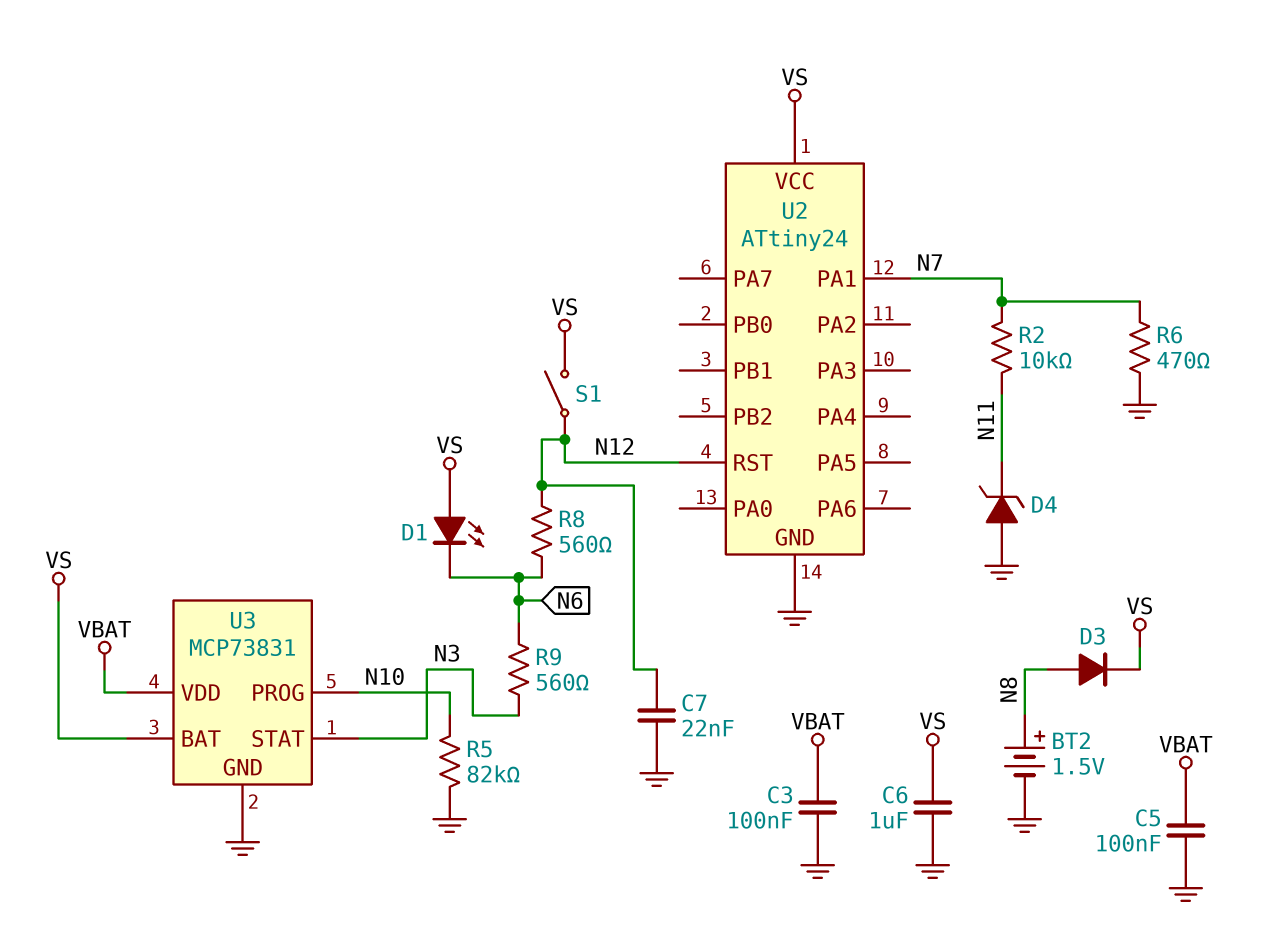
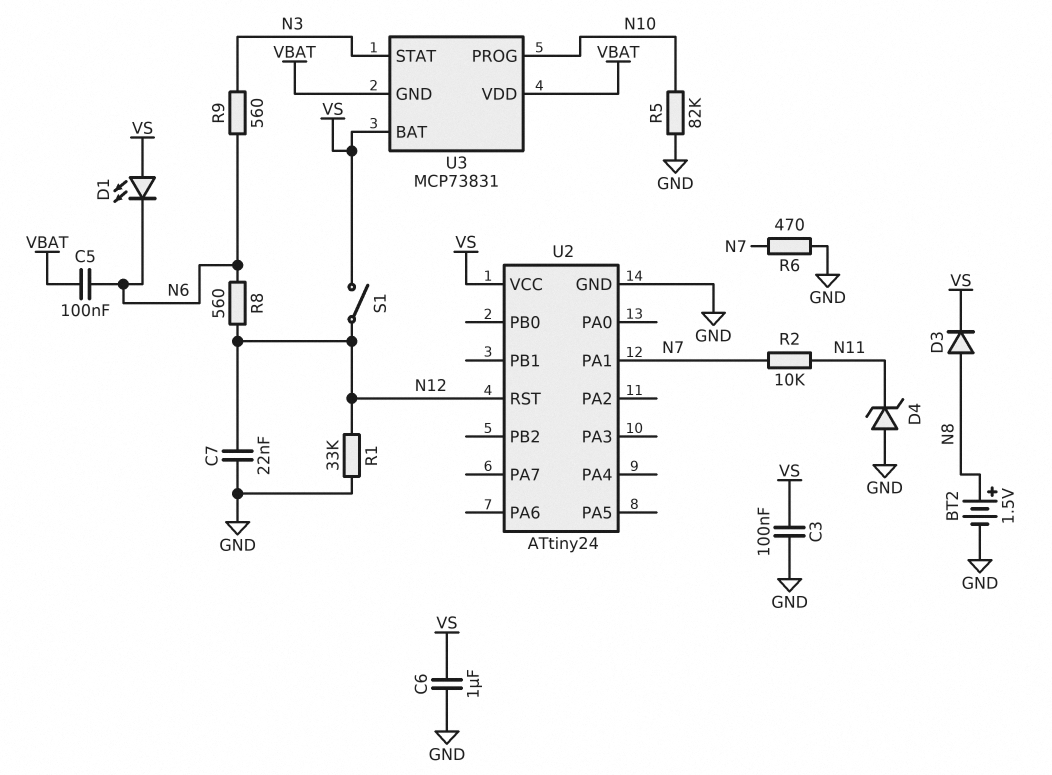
C3: 100nF (GND, VBAT) -> 100nF (GND, VS)
C5: 100nF (GND, VBAT) -> 100nF (N6, VBAT)
R1: none -> 33k (GND, N12)
U3 pin GND: GND -> VBAT

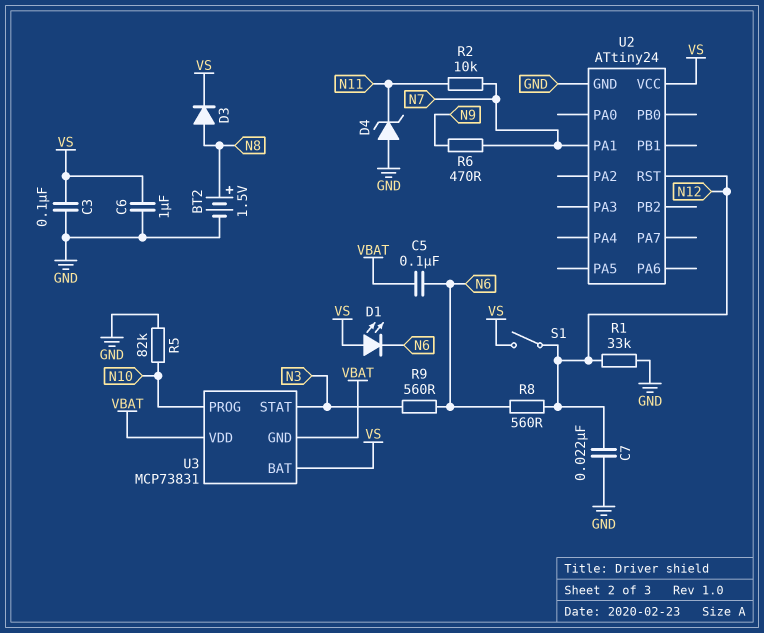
R6: 470 (GND, N7) -> 470 (N7, N9)

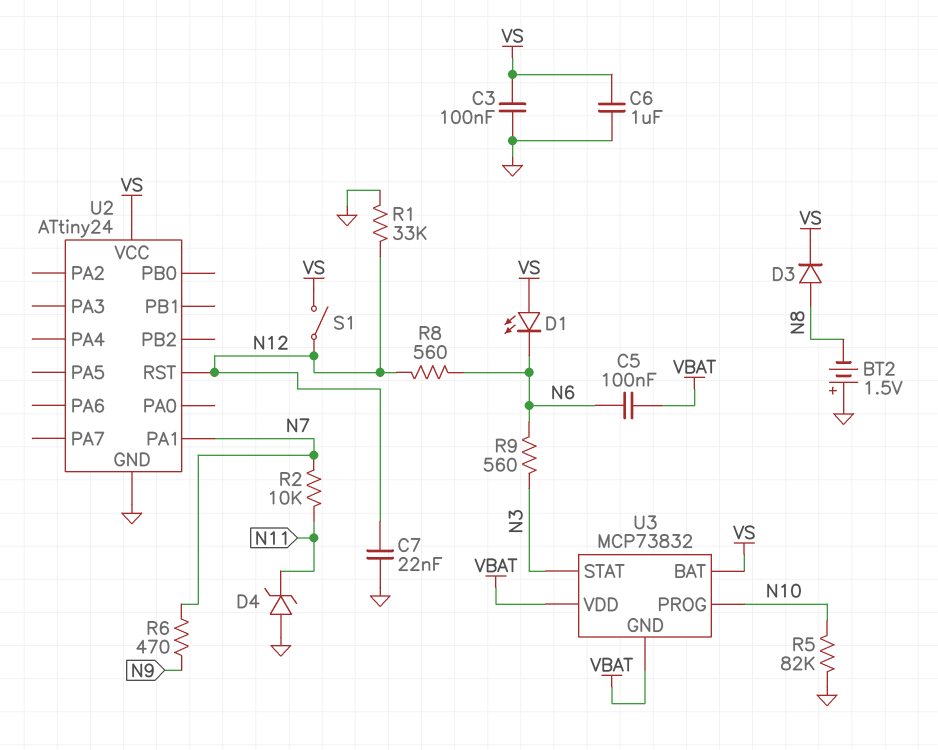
BT2: 1.5V (plus N8, minus GND) -> 1.5V (plus GND, minus N8)
U3: MCP73831 -> MCP73832

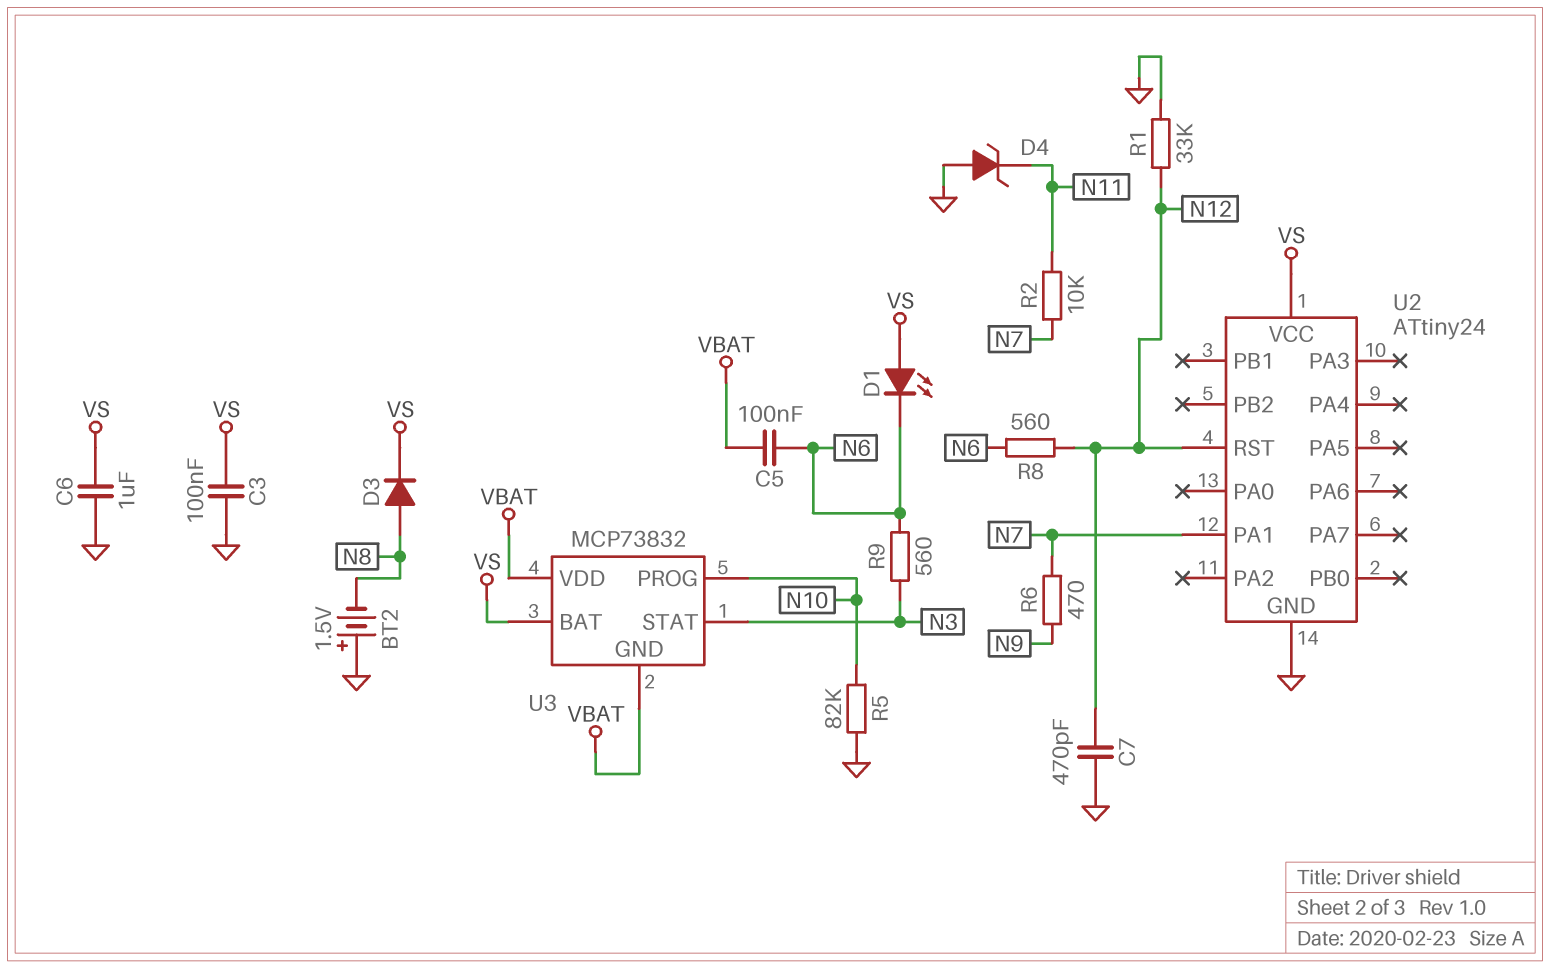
C7: 22nF (GND, N12) -> 470pF (GND, N12)
S1: switch (N12, VS) -> none

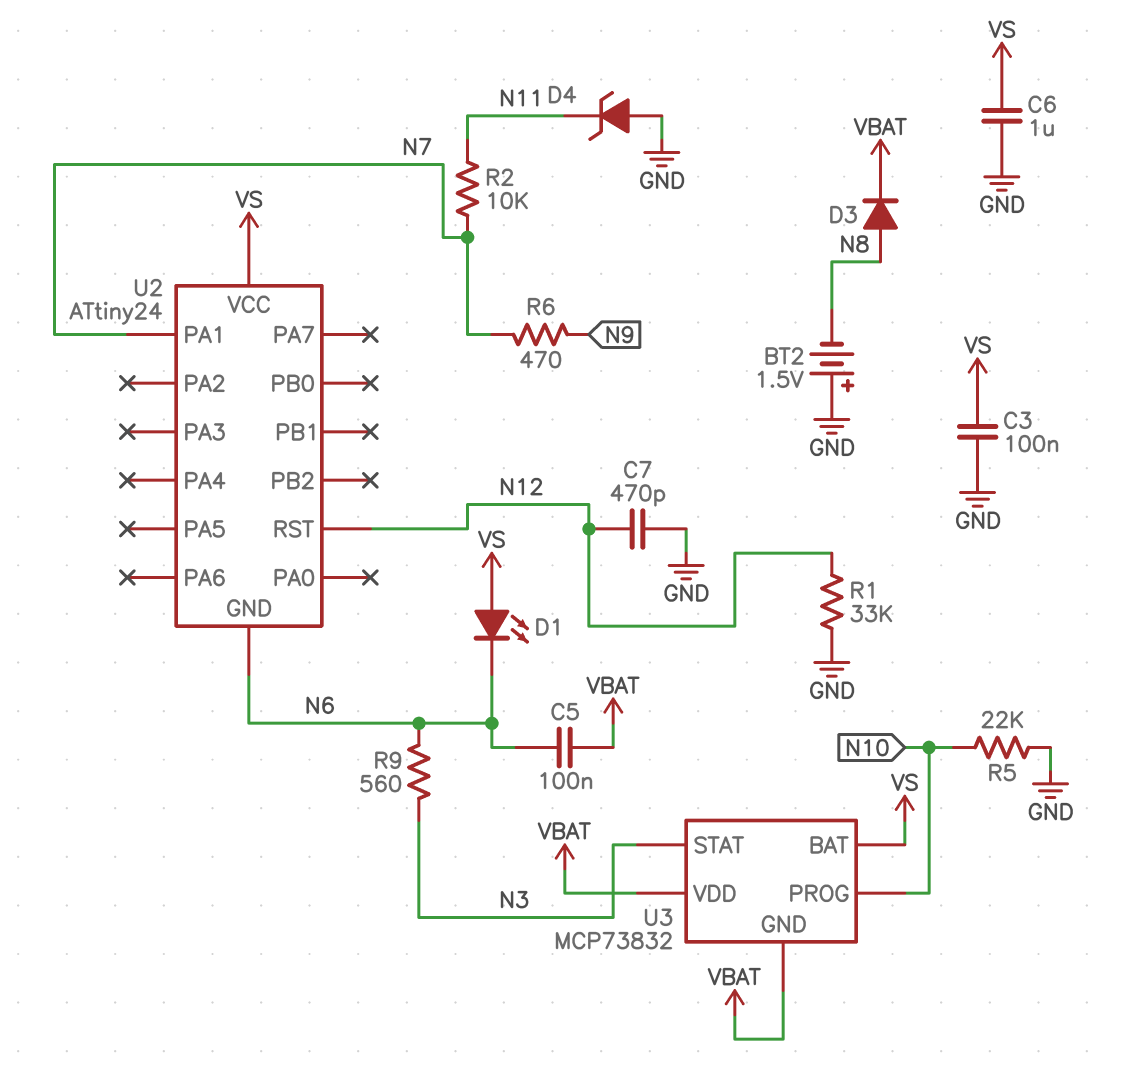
D3: diode (A N8, K VS) -> diode (A N8, K VBAT)
R5: 82k (GND, N10) -> 22k (GND, N10)
R8: 560 (N6, N12) -> none
U2 pin GND: GND -> N6

